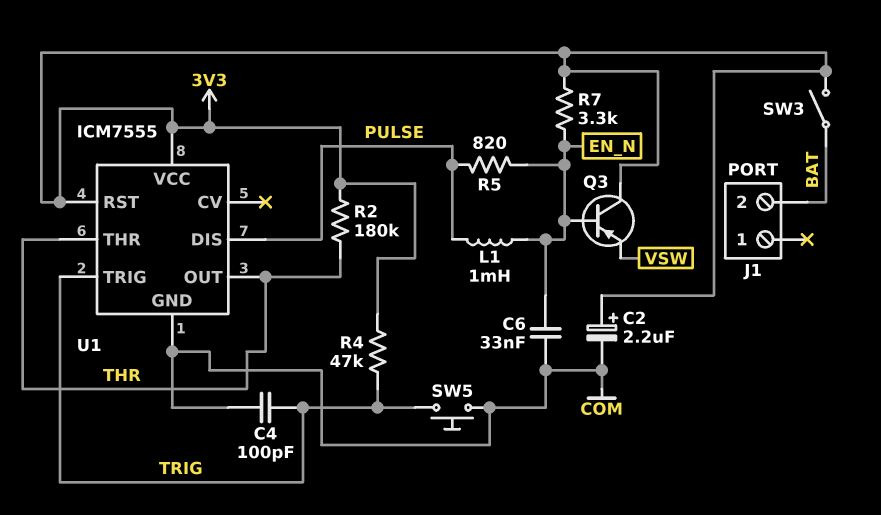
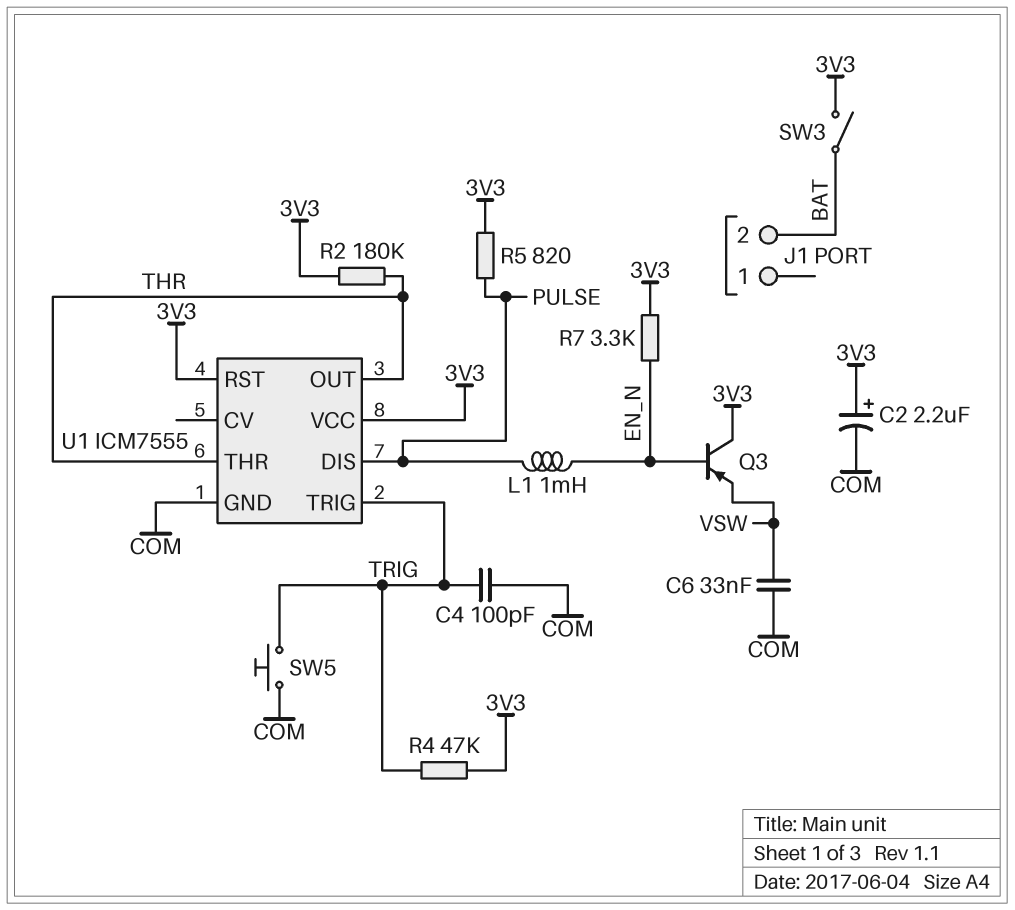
C6: 33nF (COM, EN_N) -> 33nF (COM, VSW)
R5: 820 (EN_N, PULSE) -> 820 (3V3, PULSE)

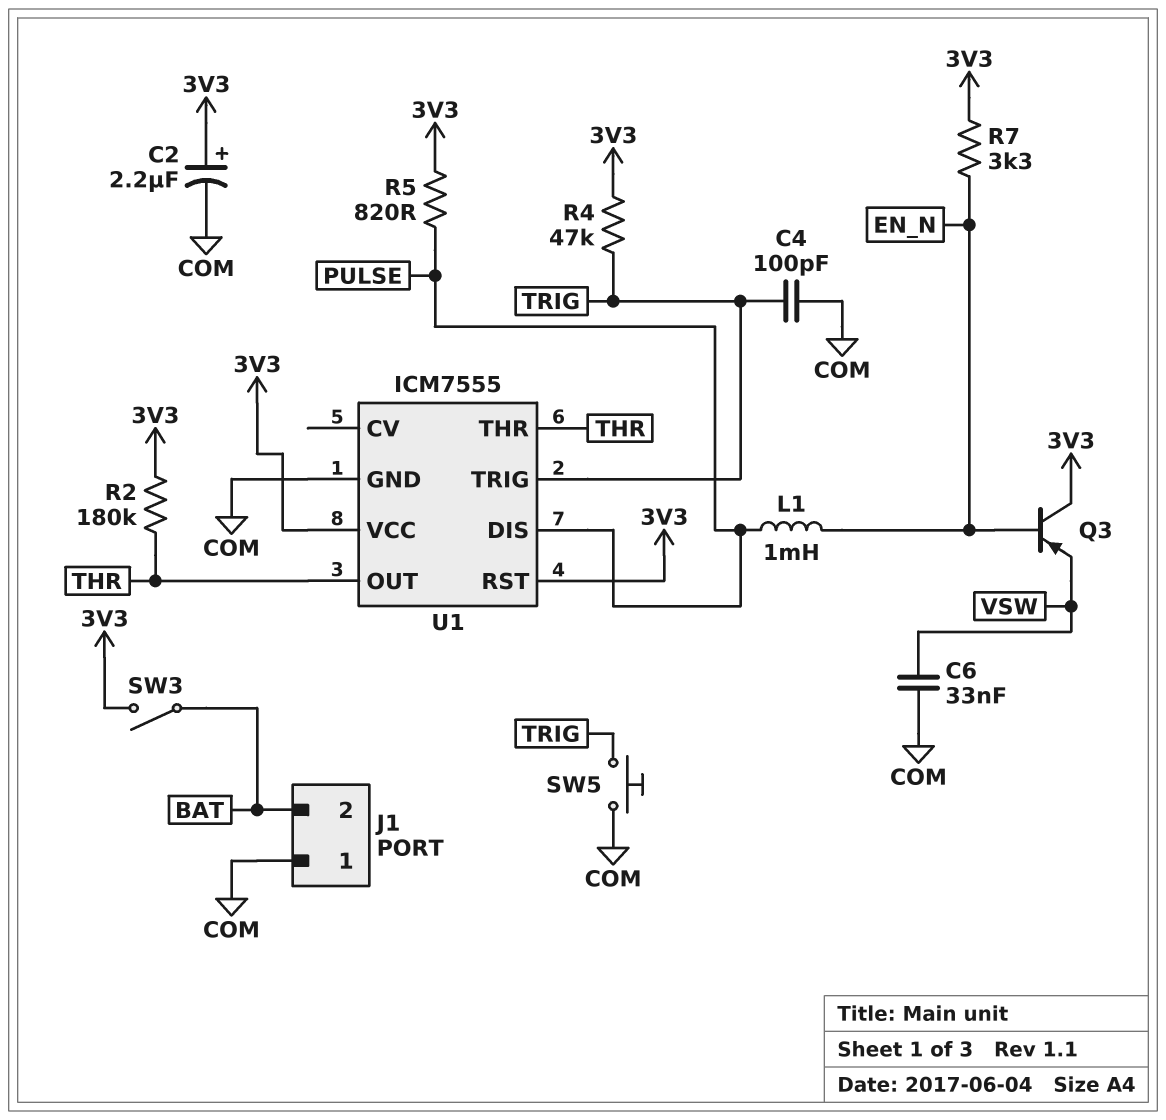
J1 pin 1: none -> COM

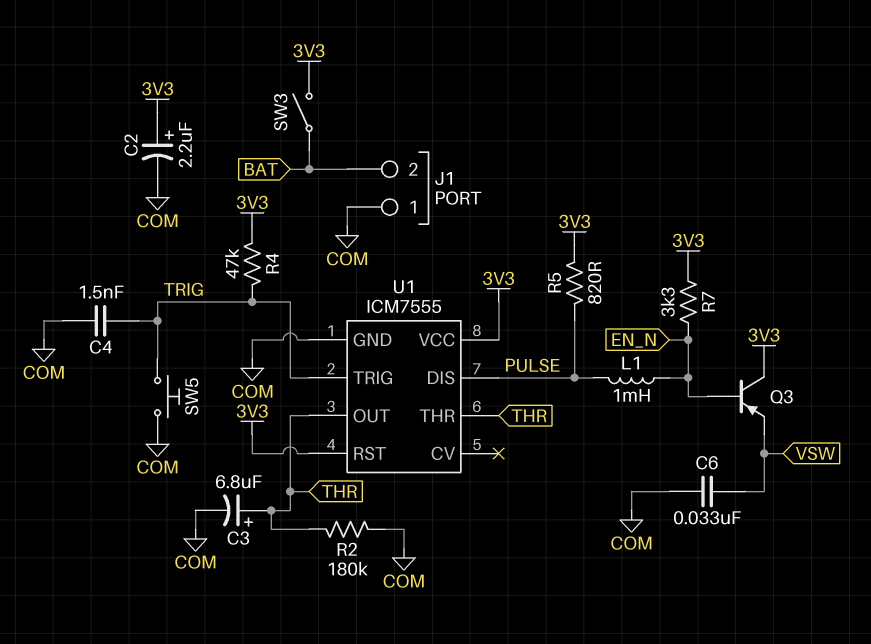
C3: none -> 6.8uF (plus THR, minus COM)
C4: 100pF (COM, TRIG) -> 1.5nF (COM, TRIG)
R2: 180k (3V3, THR) -> 180k (COM, THR)

